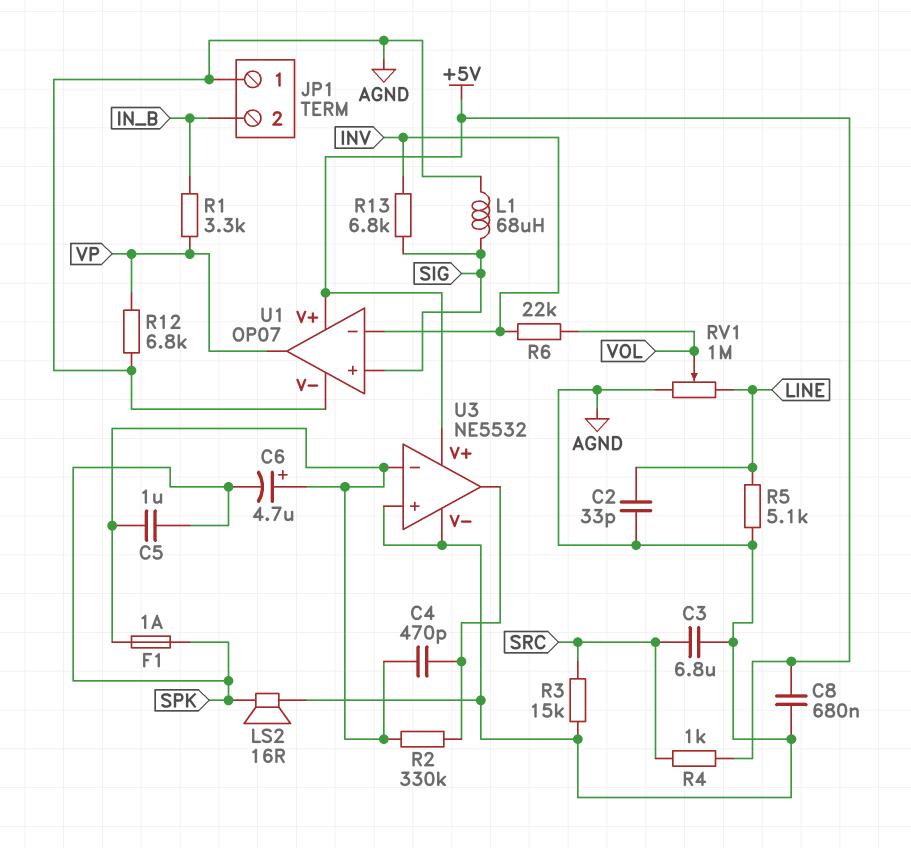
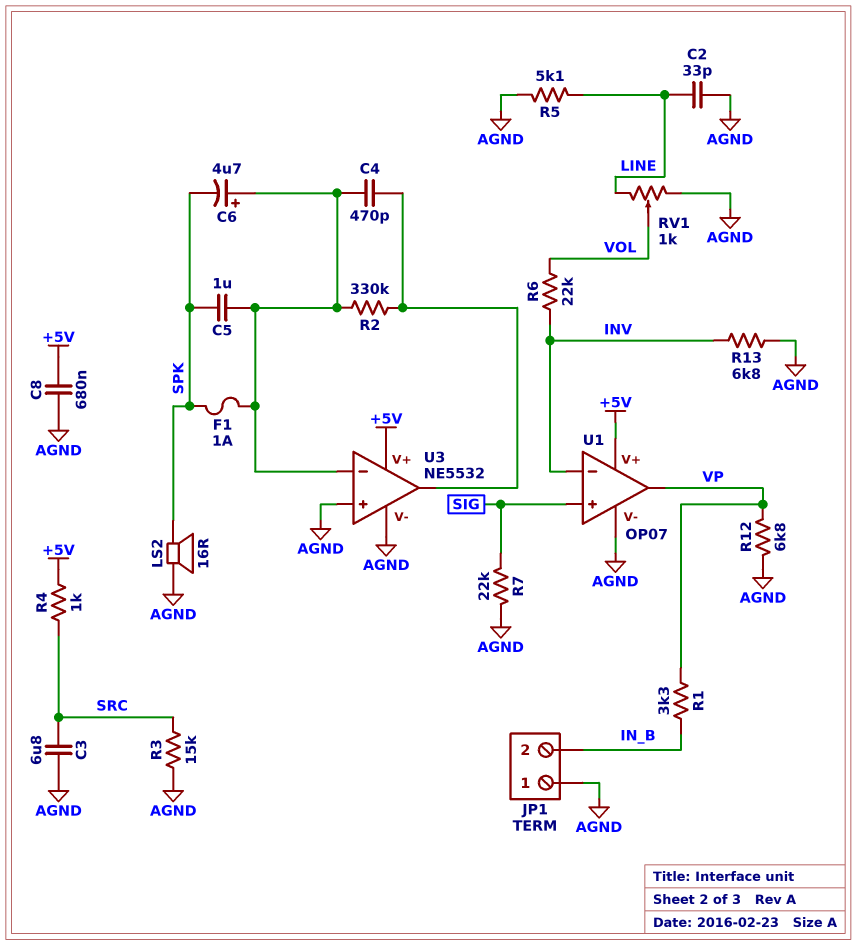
L1: 68uH (AGND, SIG) -> none
R7: none -> 22k (AGND, SIG)
R13: 6.8k (INV, SIG) -> 6.8k (AGND, INV)
RV1: 1M (AGND, LINE, wiper VOL) -> 1k (AGND, LINE, wiper VOL)

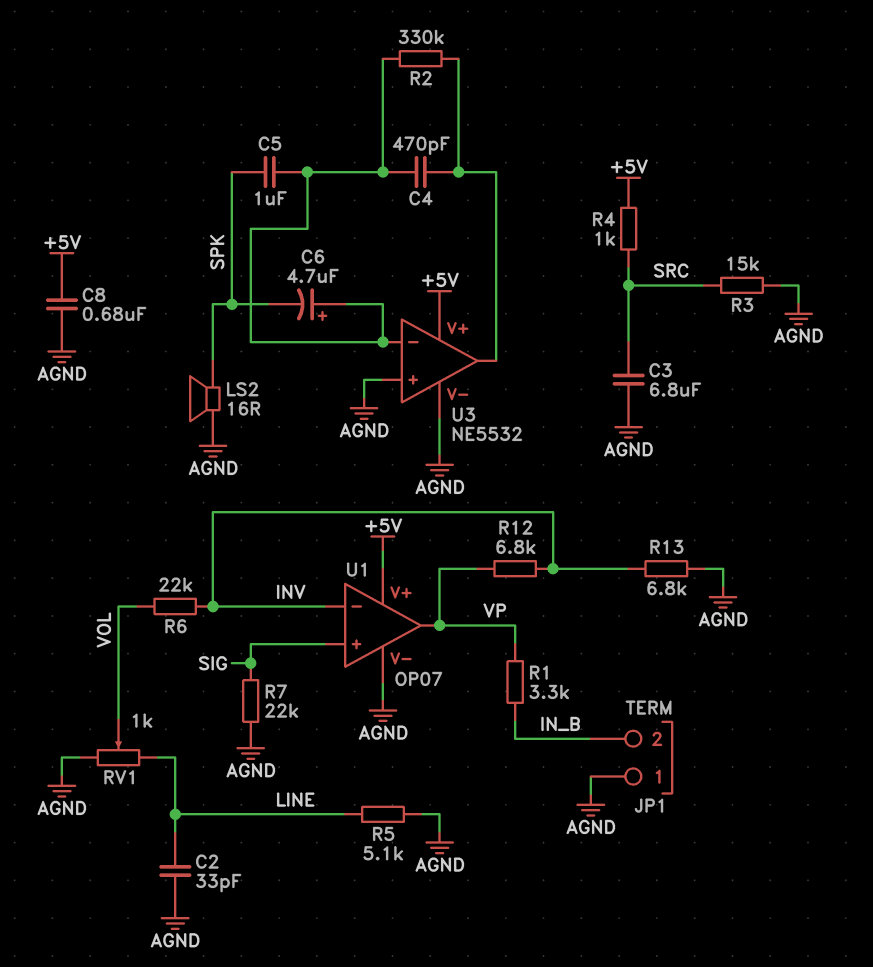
F1: 1A (SPK, U3/in-) -> none
R12: 6.8k (AGND, VP) -> 6.8k (INV, VP)

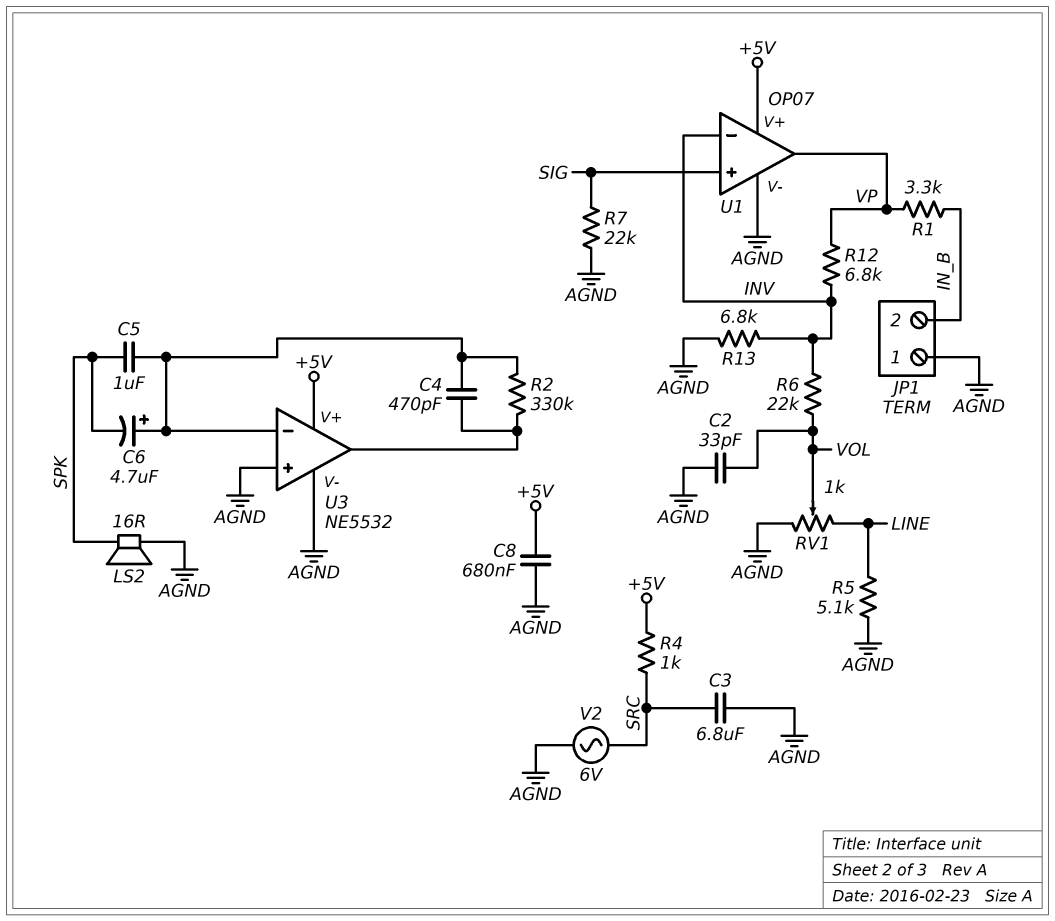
C2: 33pF (AGND, LINE) -> 33pF (AGND, VOL)
R3: 15k (AGND, SRC) -> none
V2: none -> AC 6V (AGND, SRC)

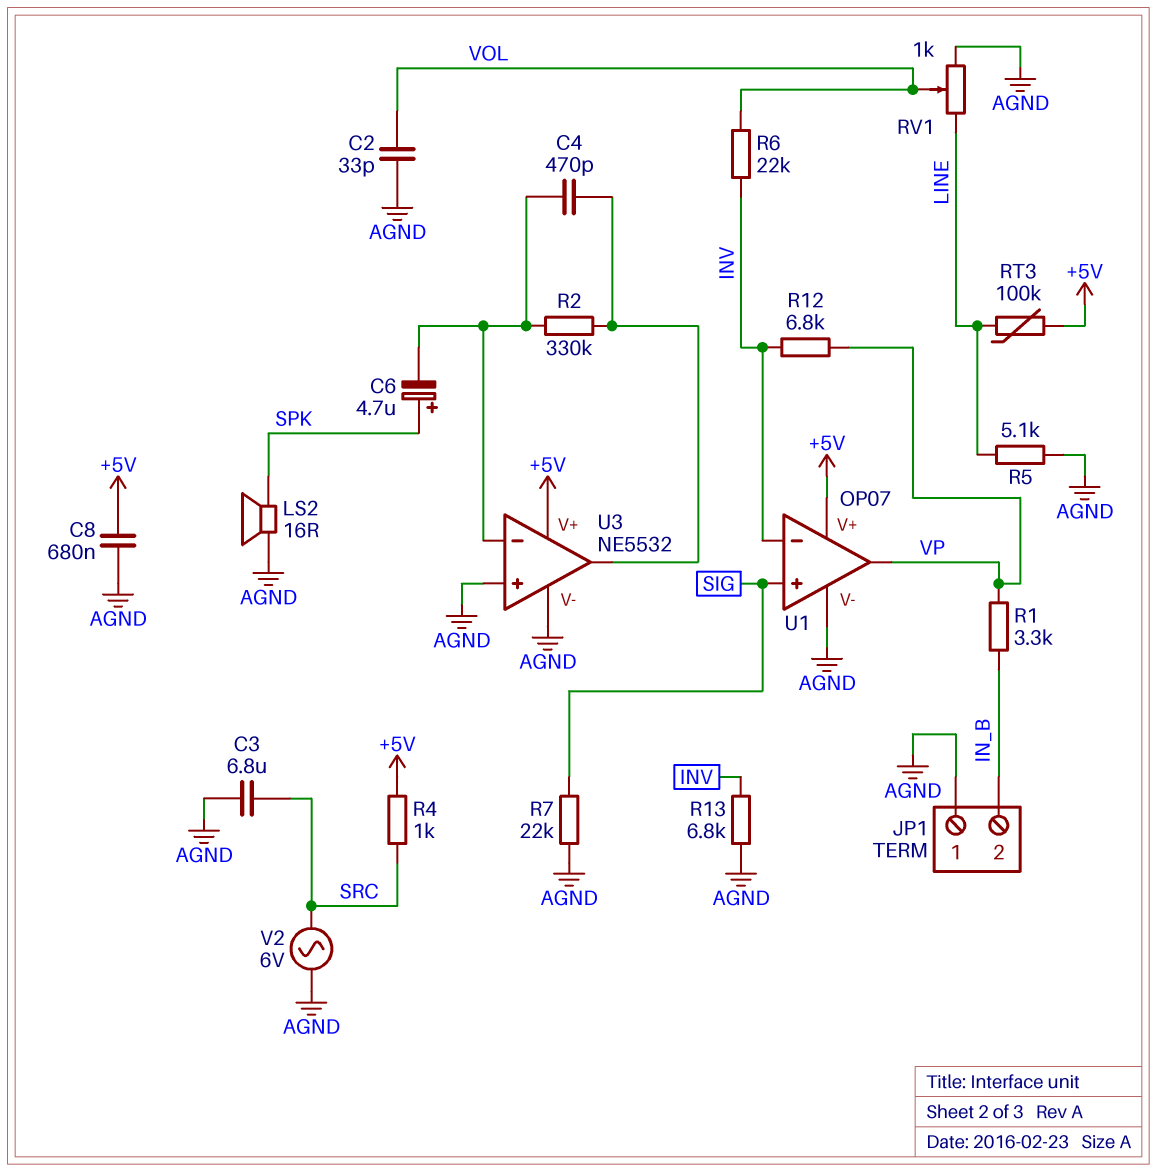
C5: 1uF (SPK, U3/in-) -> none
C6: 4.7uF (plus U3/in-, minus SPK) -> 4.7uF (plus SPK, minus U3/in-)
RT3: none -> 100k (+5V, LINE)

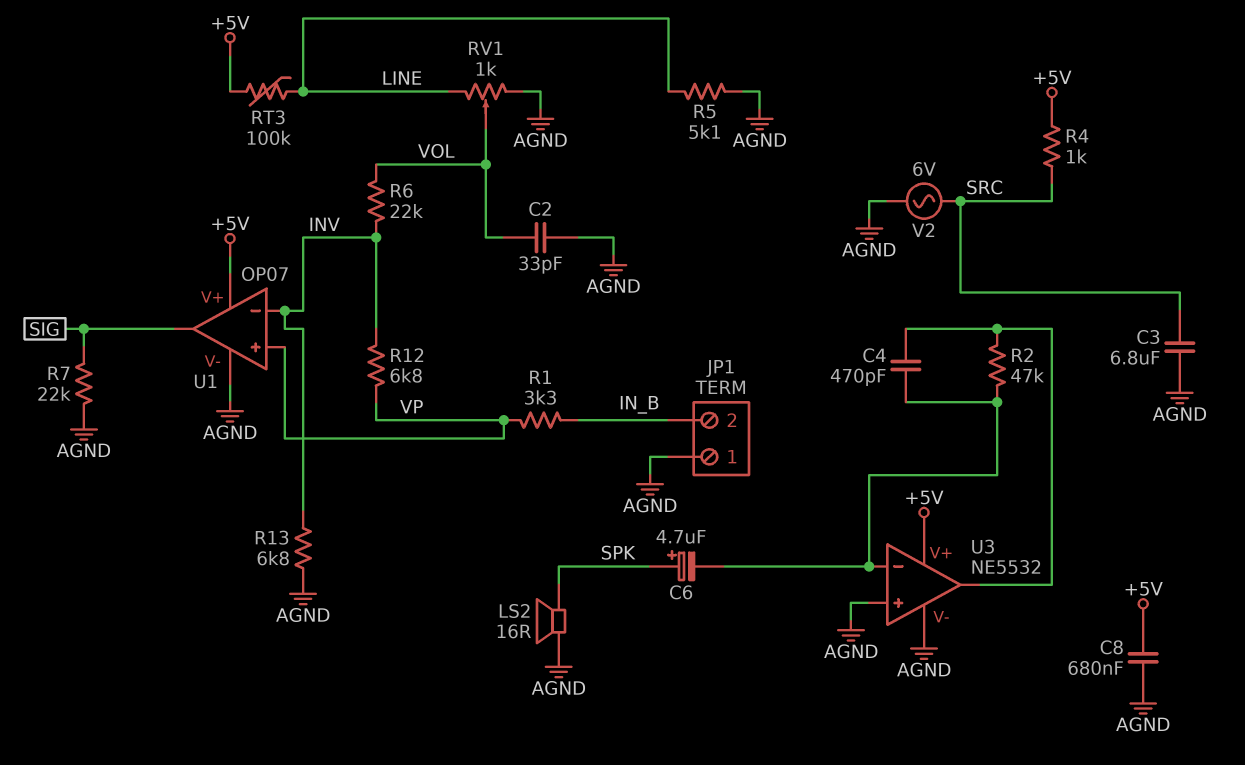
R2: 330k (U3/in-, U3/out) -> 47k (U3/in-, U3/out)
U1 pin in+: SIG -> VP
U1 pin out: VP -> SIG

